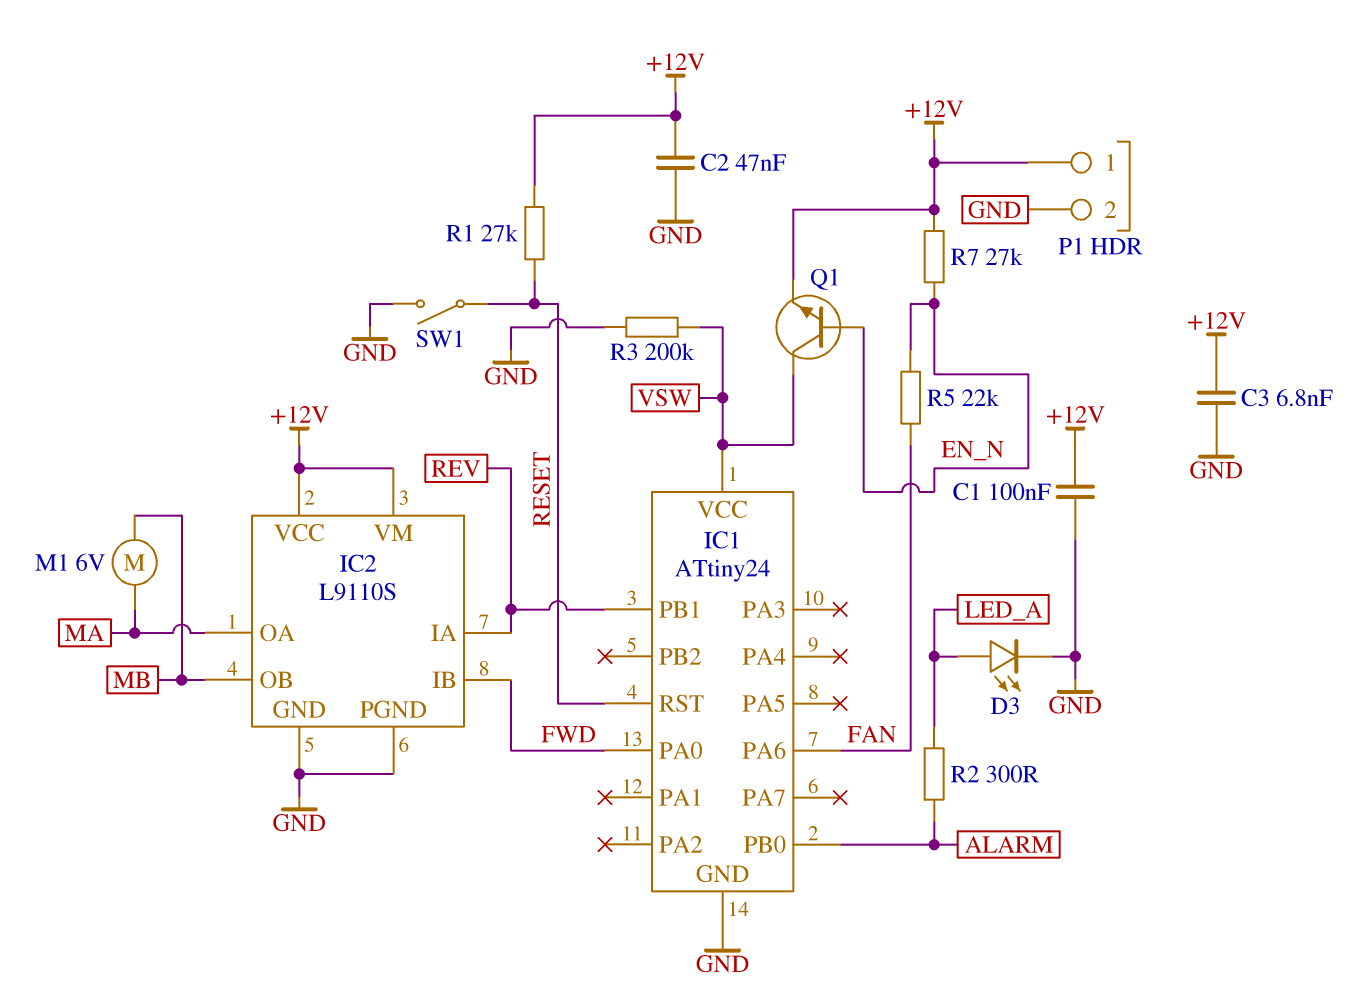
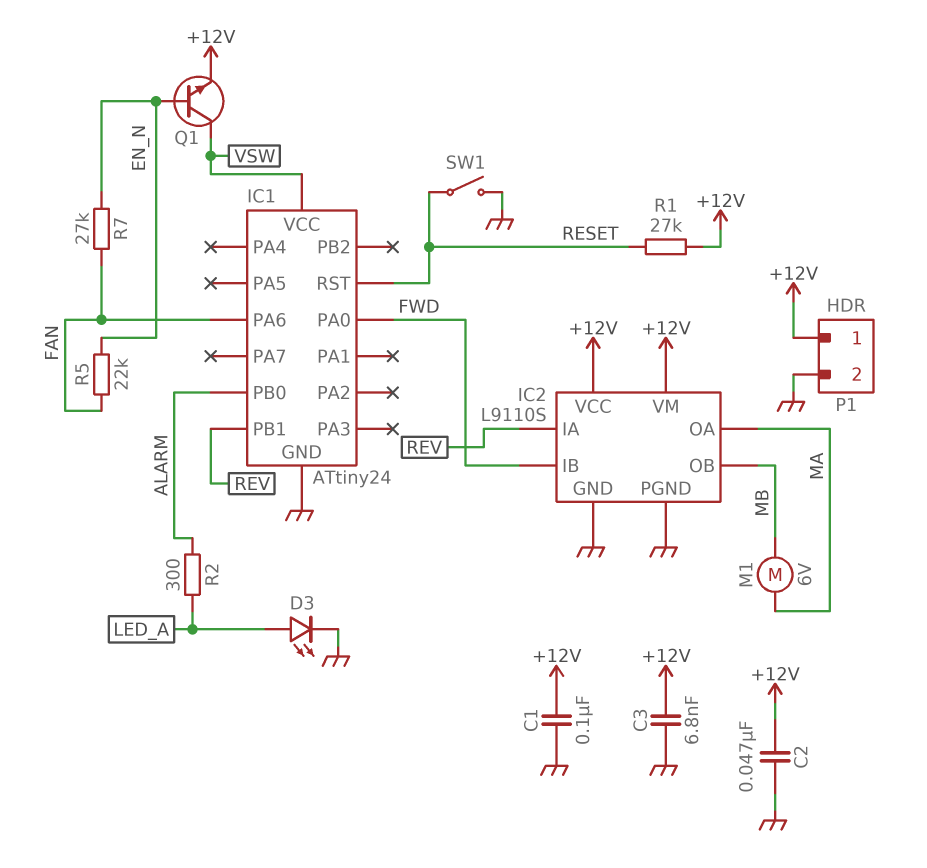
R3: 200k (GND, VSW) -> none
R7: 27k (+12V, EN_N) -> 27k (EN_N, FAN)

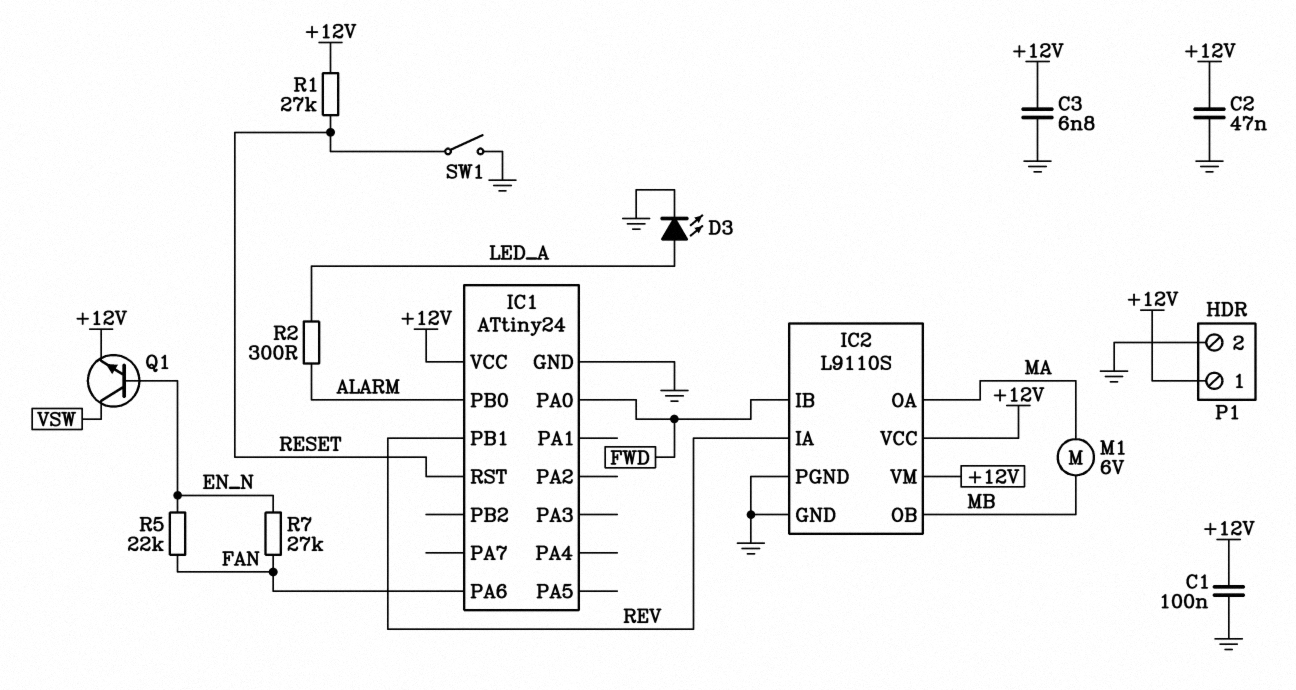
IC1 pin VCC: VSW -> +12V

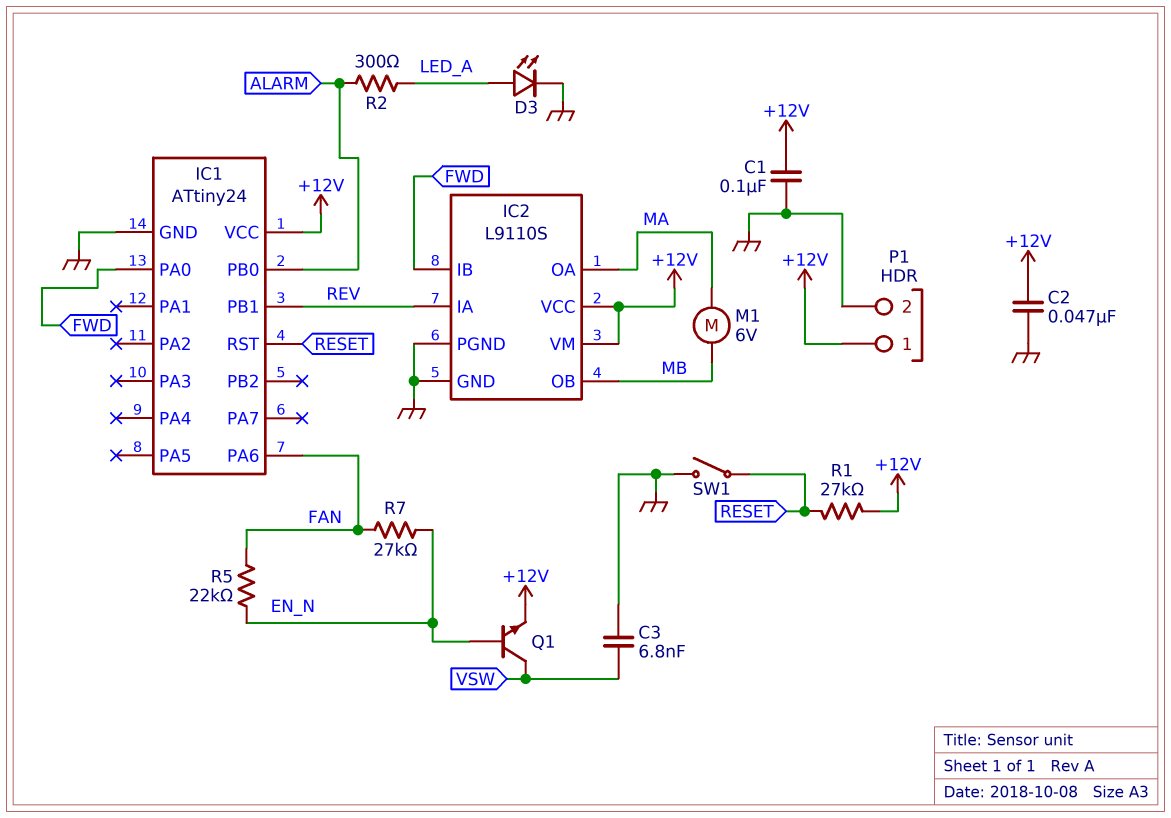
C3: 6.8nF (+12V, GND) -> 6.8nF (GND, VSW)

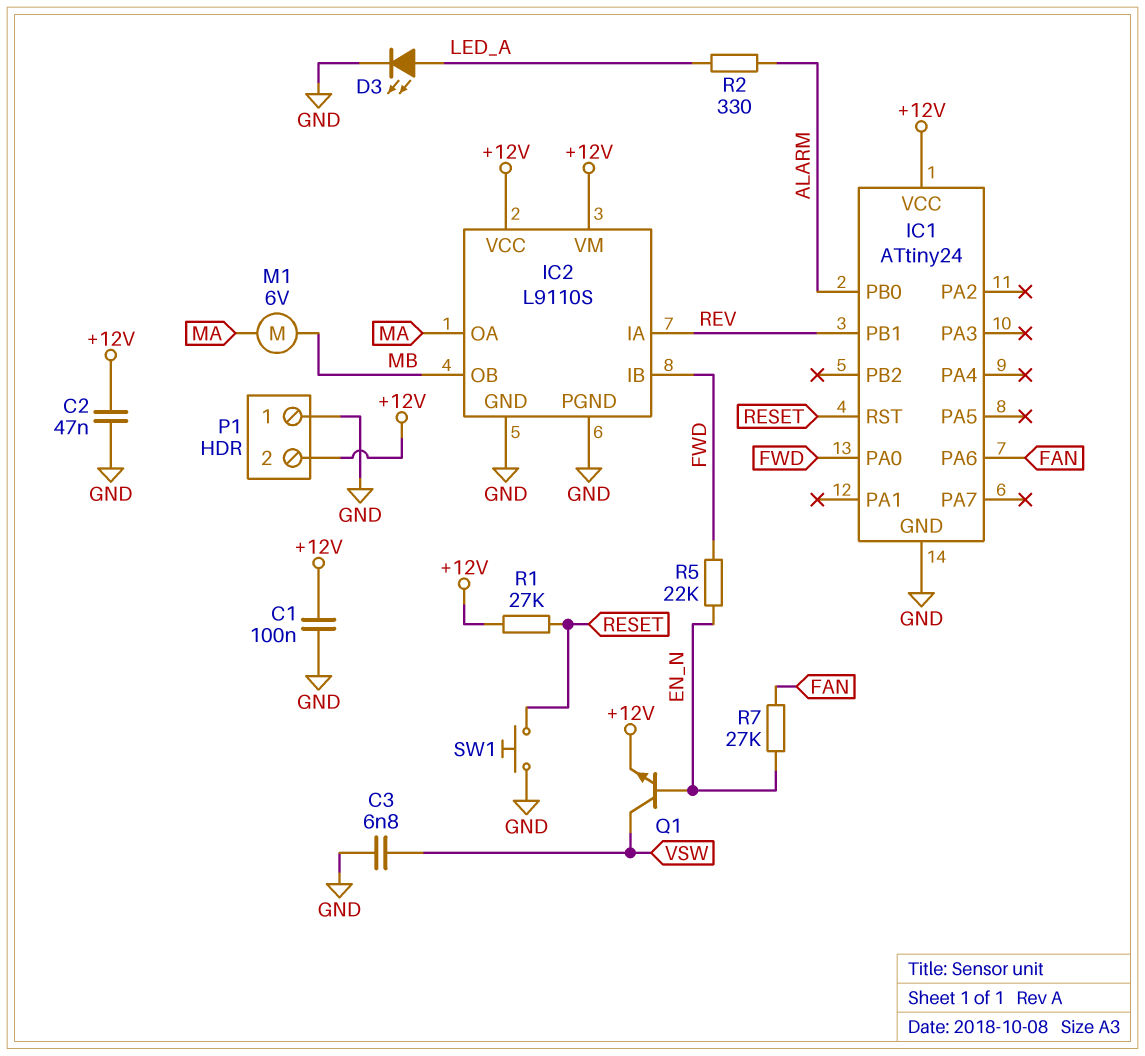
P1 pin 1: +12V -> GND
P1 pin 2: GND -> +12V
R2: 300 (ALARM, LED_A) -> 330 (ALARM, LED_A)
R5: 22k (EN_N, FAN) -> 22k (EN_N, FWD)
SW1: switch (GND, RESET) -> button (GND, RESET)

